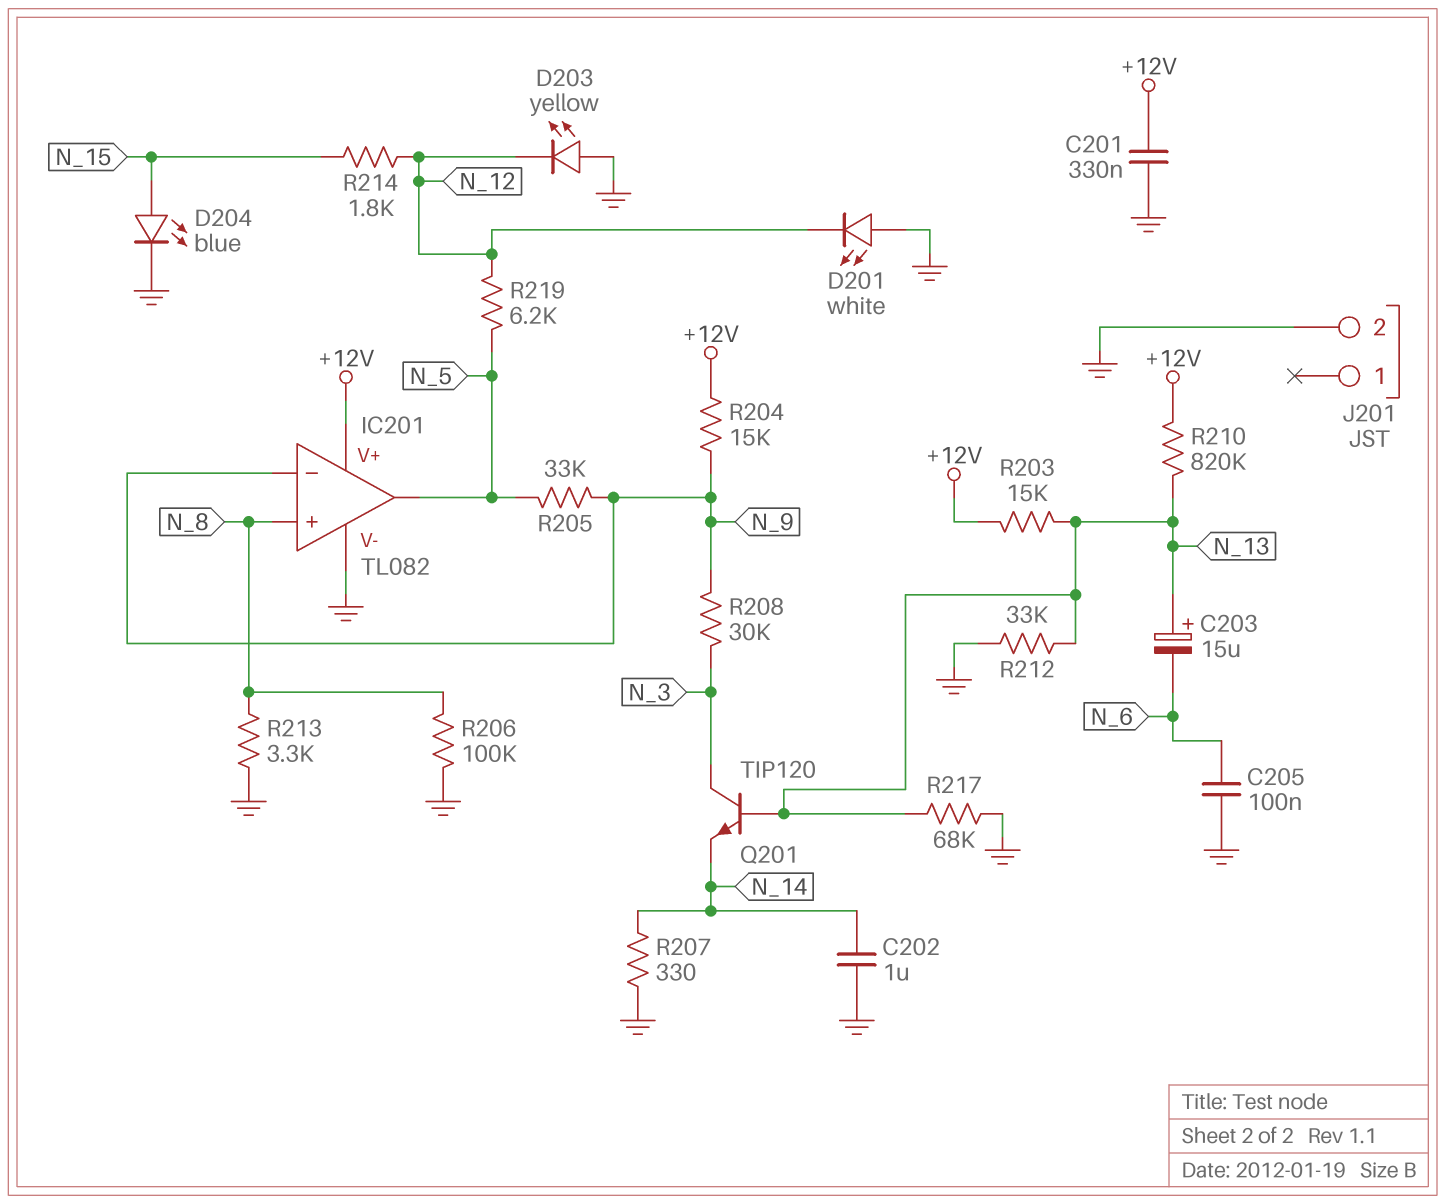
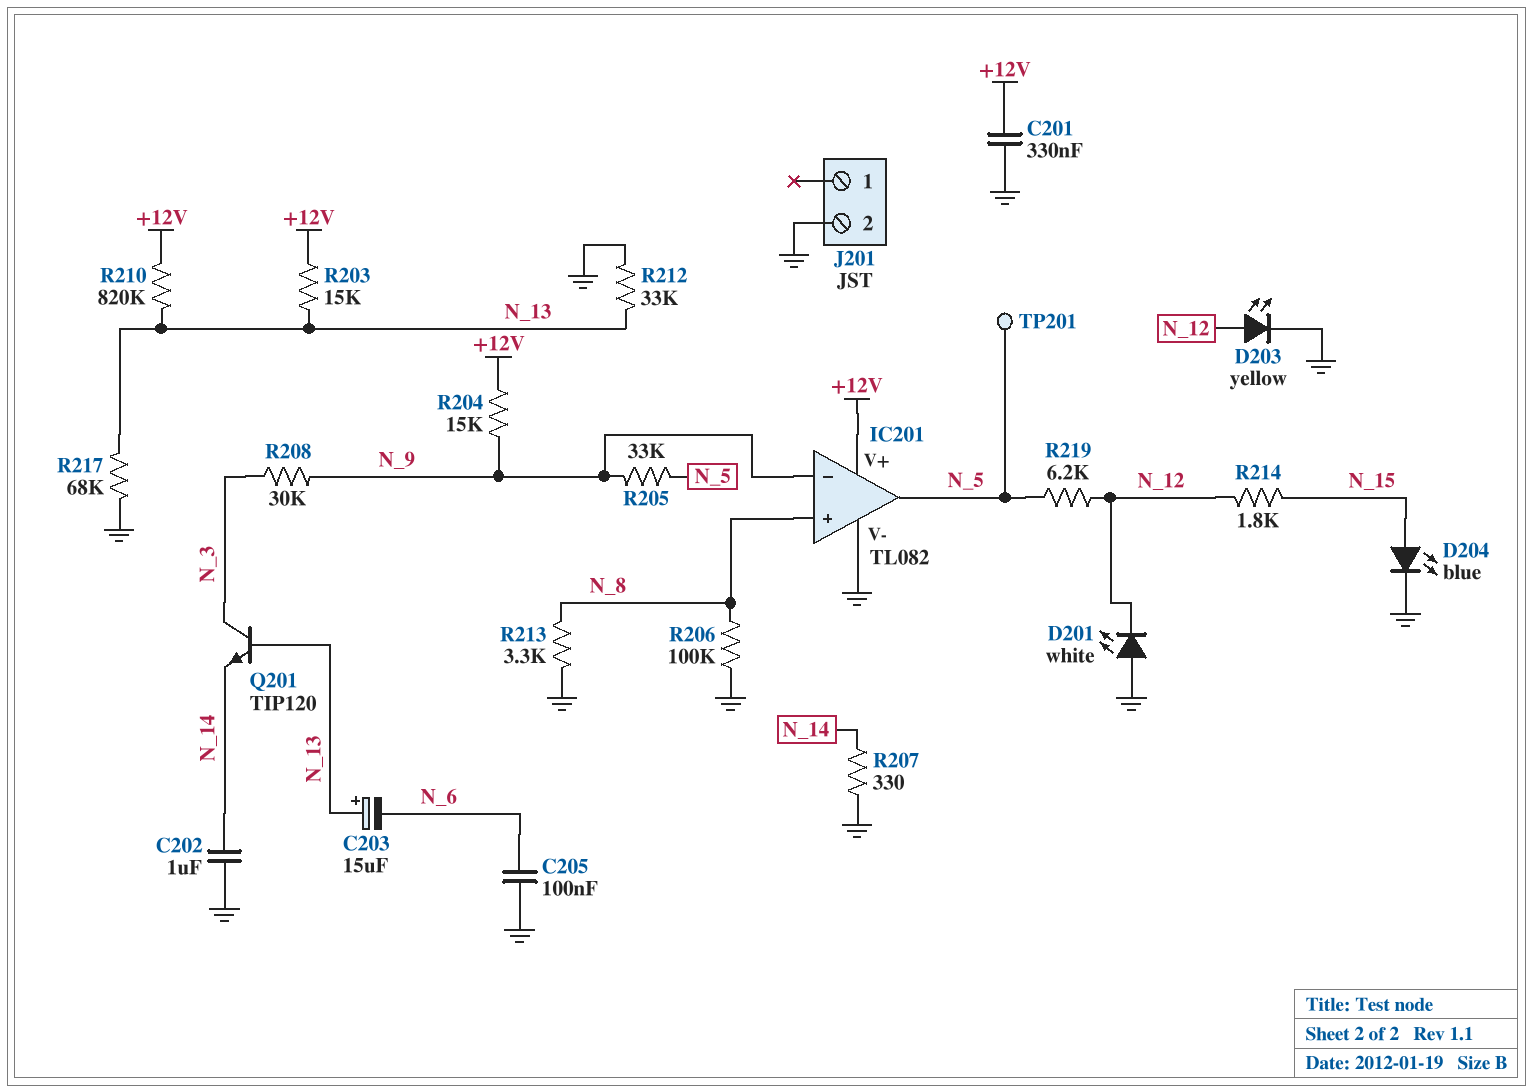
D203: LED yellow (A GND, K N_12) -> LED yellow (A N_12, K GND)
TP201: none -> test point (N_5)

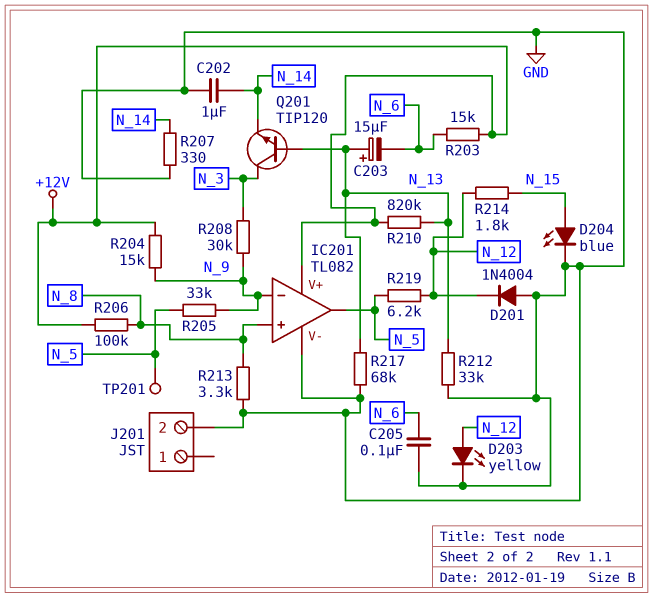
C201: 330nF (+12V, GND) -> none
D201: LED white (A GND, K N_12) -> diode 1N4004 (A GND, K N_12)
R203: 15k (+12V, N_13) -> 15k (+12V, N_6)
R206: 100k (GND, N_8) -> 100k (+12V, N_8)

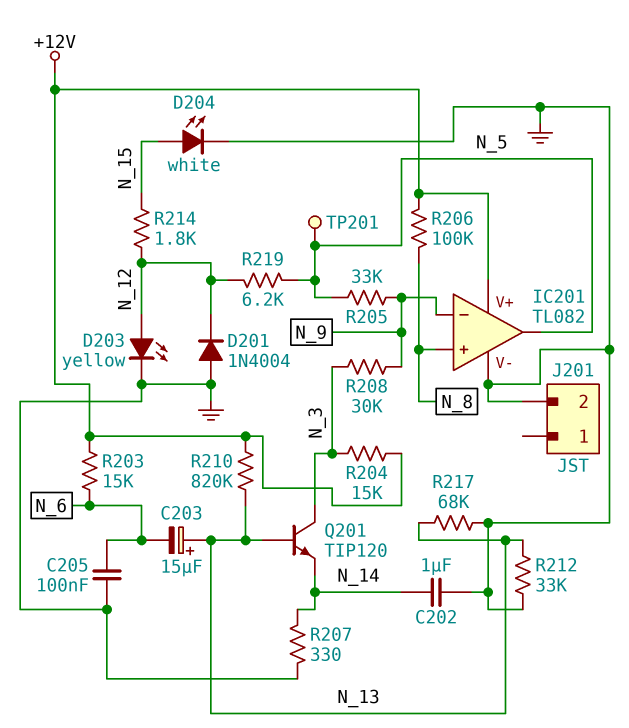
D204: LED blue (A N_15, K GND) -> LED white (A N_15, K GND)
R204: 15k (+12V, N_9) -> 15k (+12V, N_3)
R213: 3.3k (GND, N_8) -> none

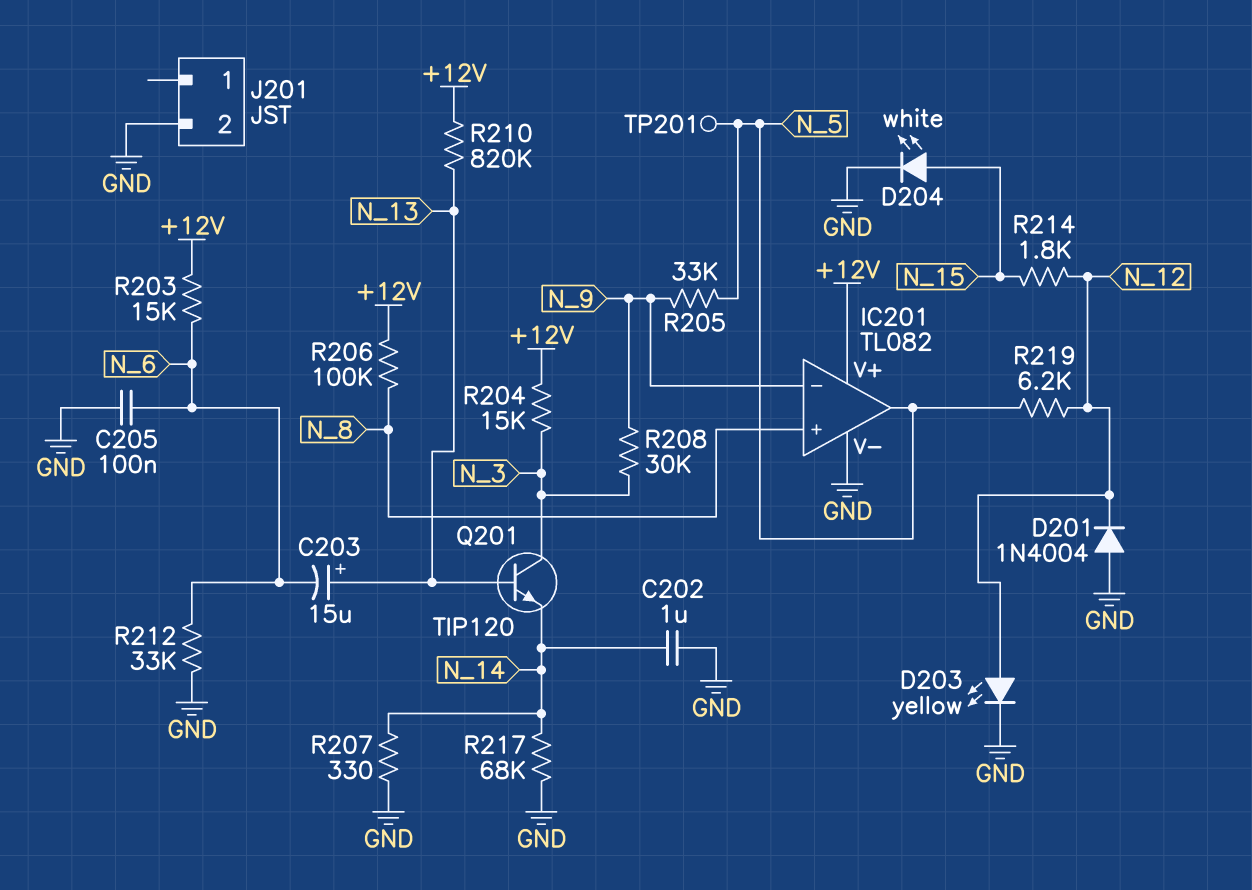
R212: 33k (GND, N_13) -> 33k (GND, N_6)
R217: 68k (GND, N_13) -> 68k (GND, N_14)

